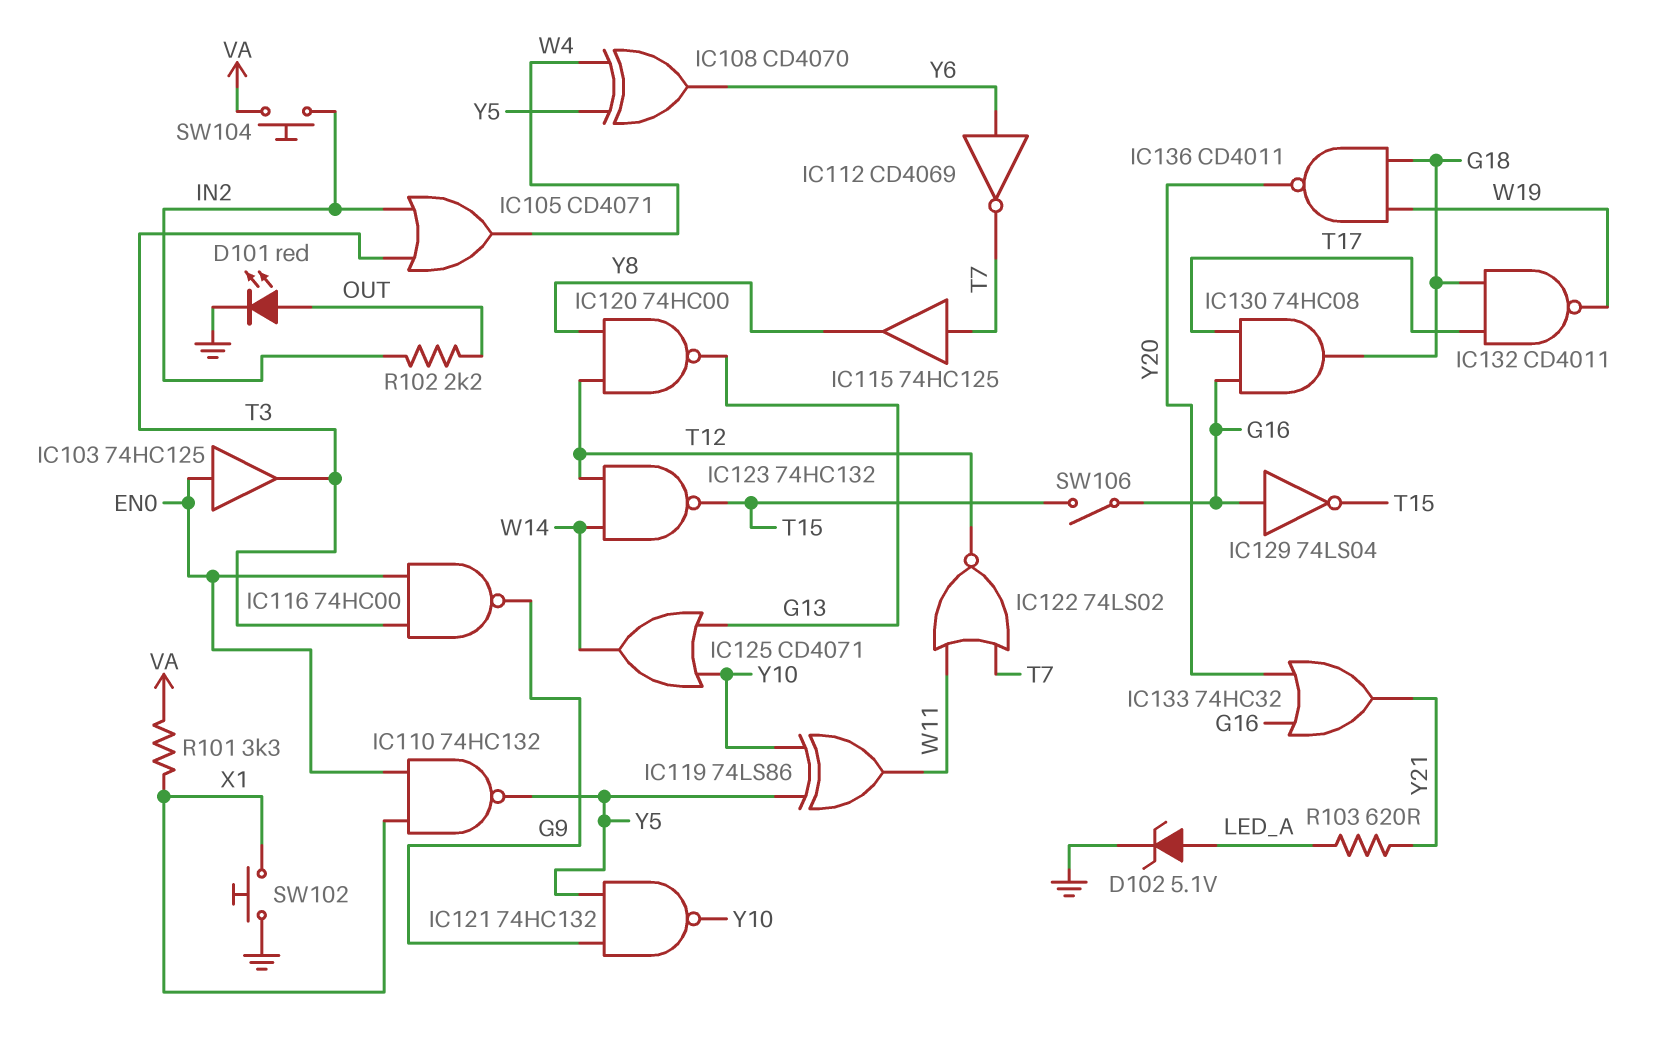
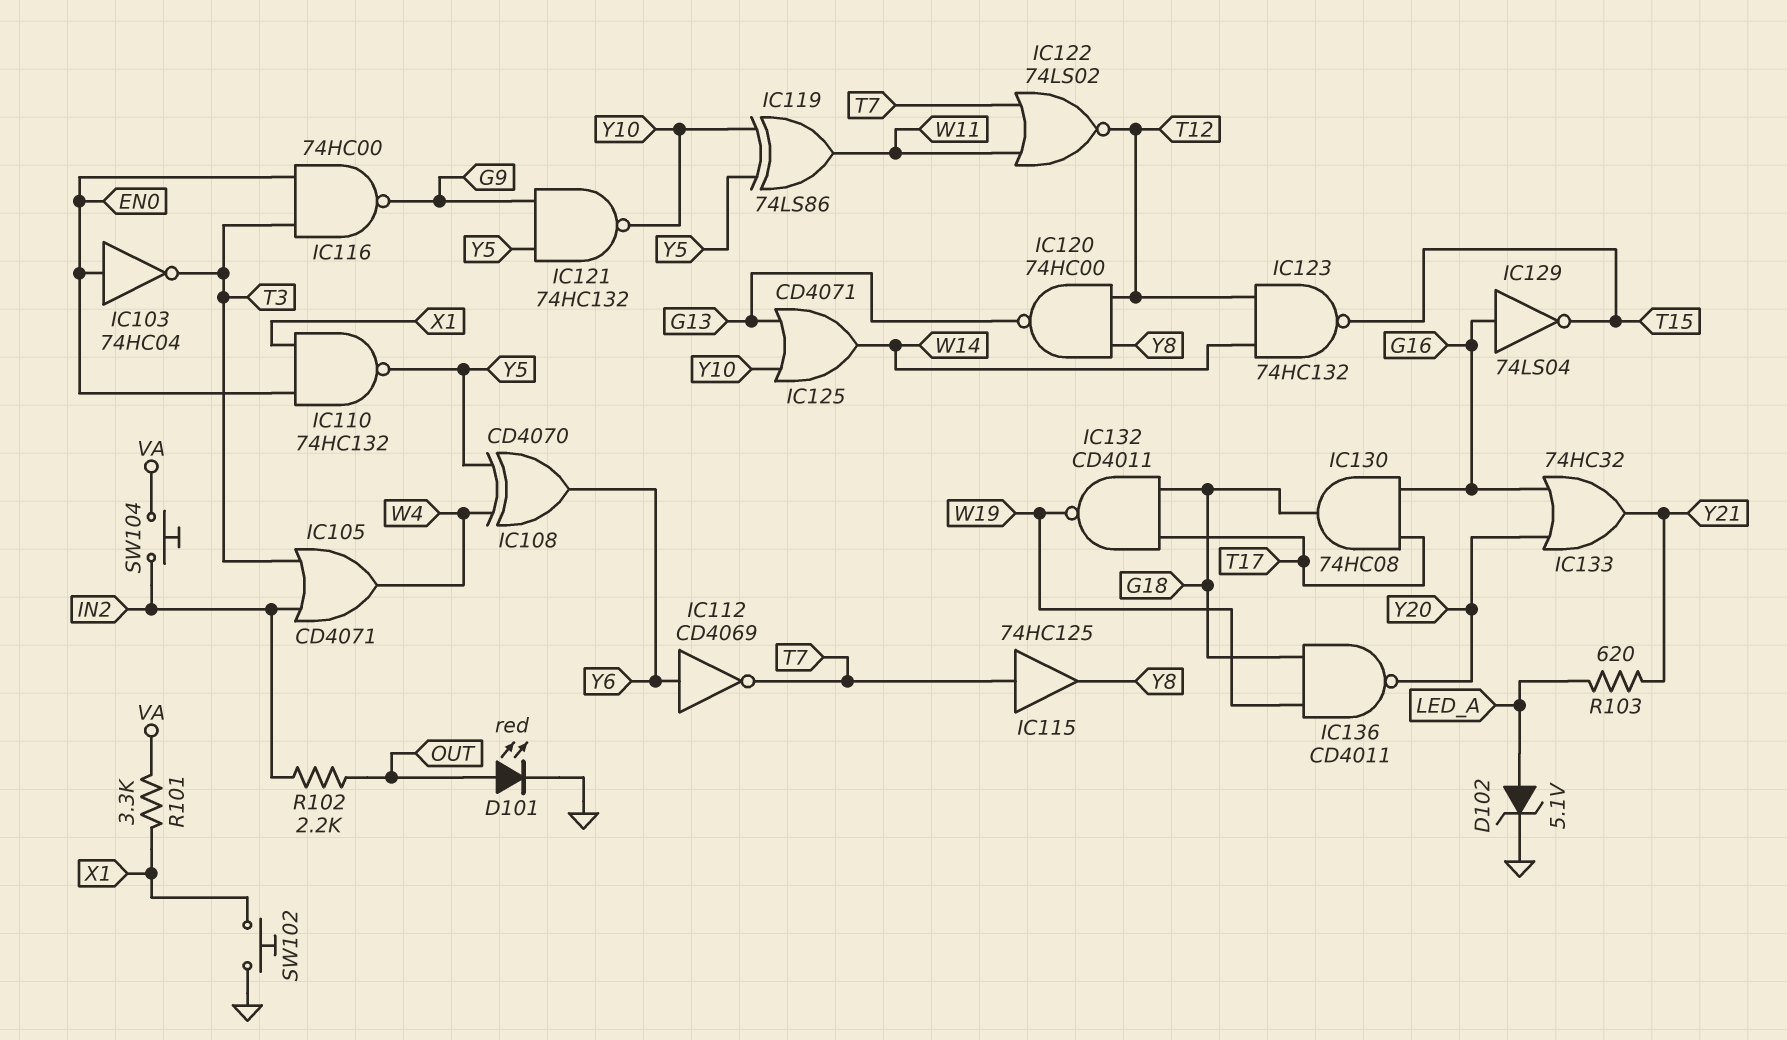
IC103: buffer 74HC125 (in EN0, out T3) -> NOT 74HC04 (in EN0, out T3)
SW106: switch (G16, T15) -> none

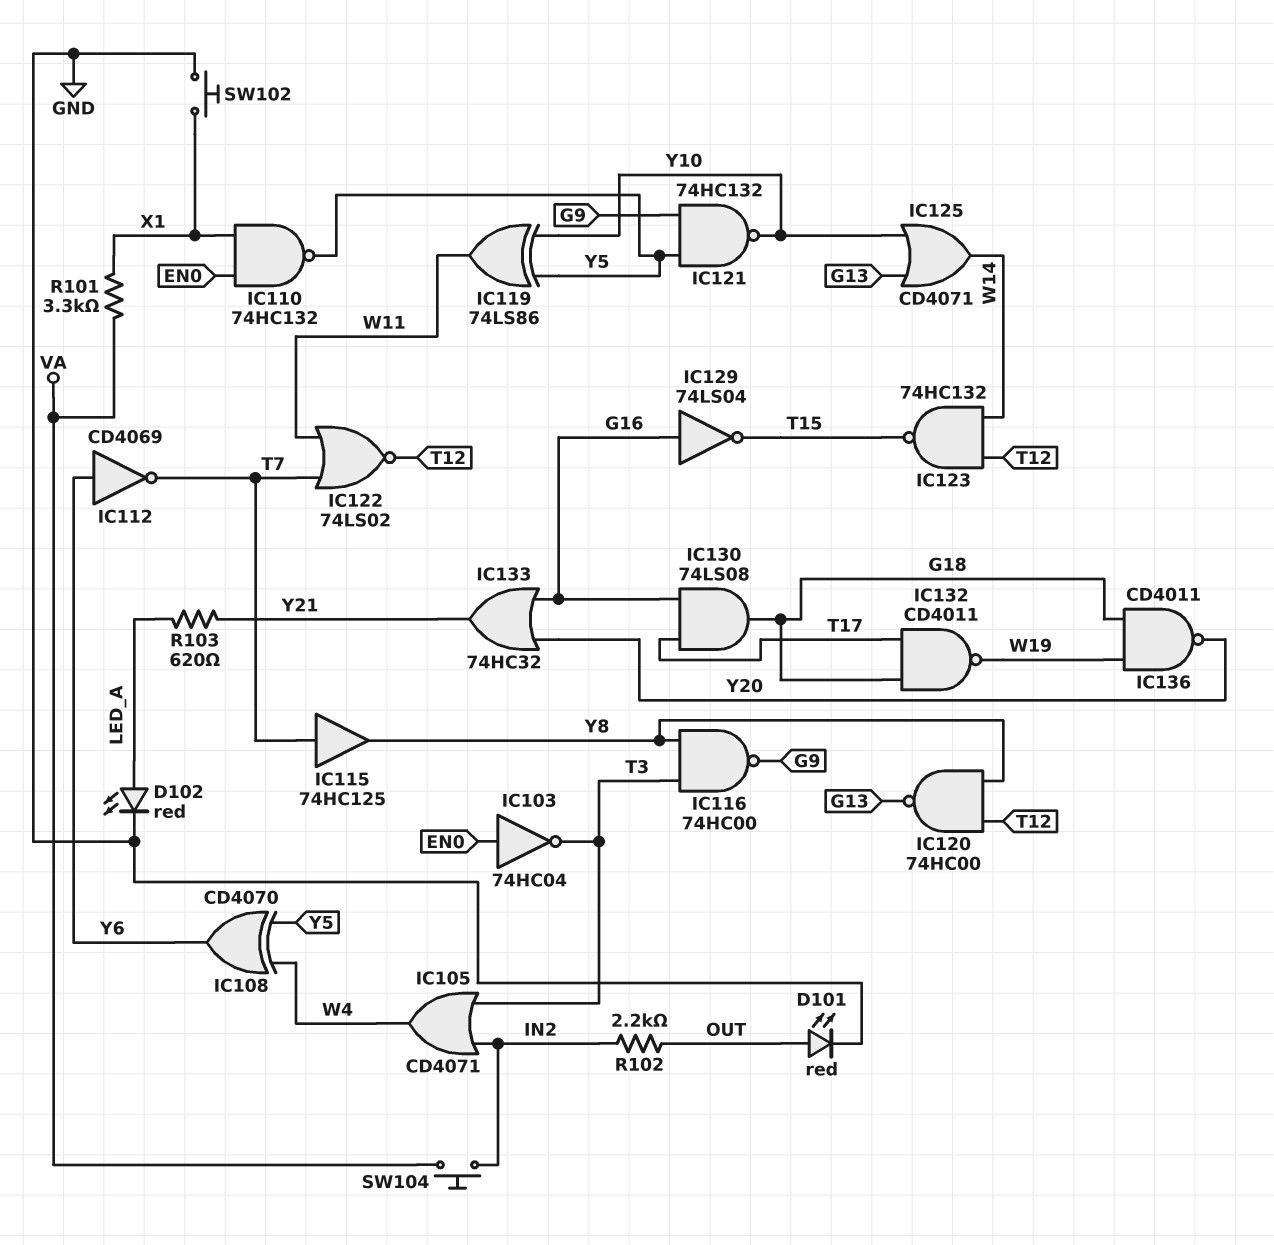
D102: zener 5.1V (A LED_A, K GND) -> LED red (A LED_A, K GND)
IC116: NAND 74HC00 (in EN0, in T3, out G9) -> NAND 74HC00 (in T3, in Y8, out G9)
IC130: AND 74HC08 (in G16, in T17, out G18) -> AND 74LS08 (in G16, in T17, out G18)

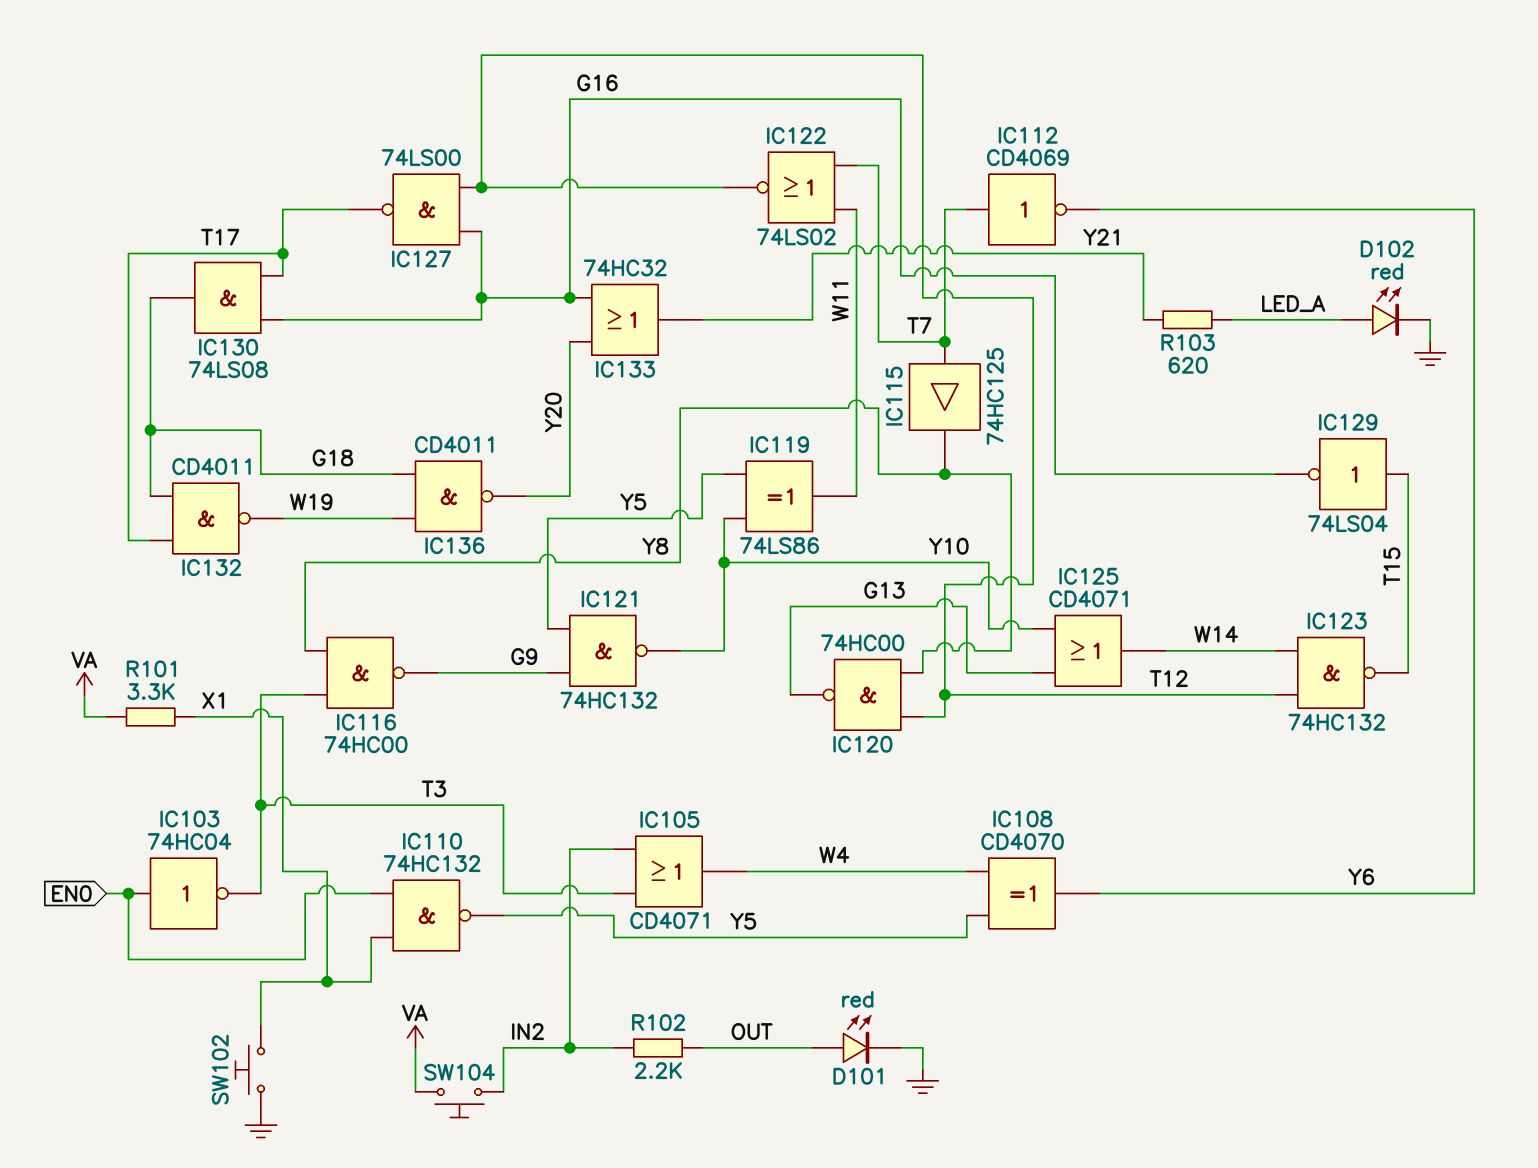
IC112: NOT CD4069 (in Y6, out T7) -> NOT CD4069 (in T7, out Y6)
IC127: none -> NAND 74LS00 (in G16, in T12, out T17)
IC129: NOT 74LS04 (in G16, out T15) -> NOT 74LS04 (in T15, out G16)

